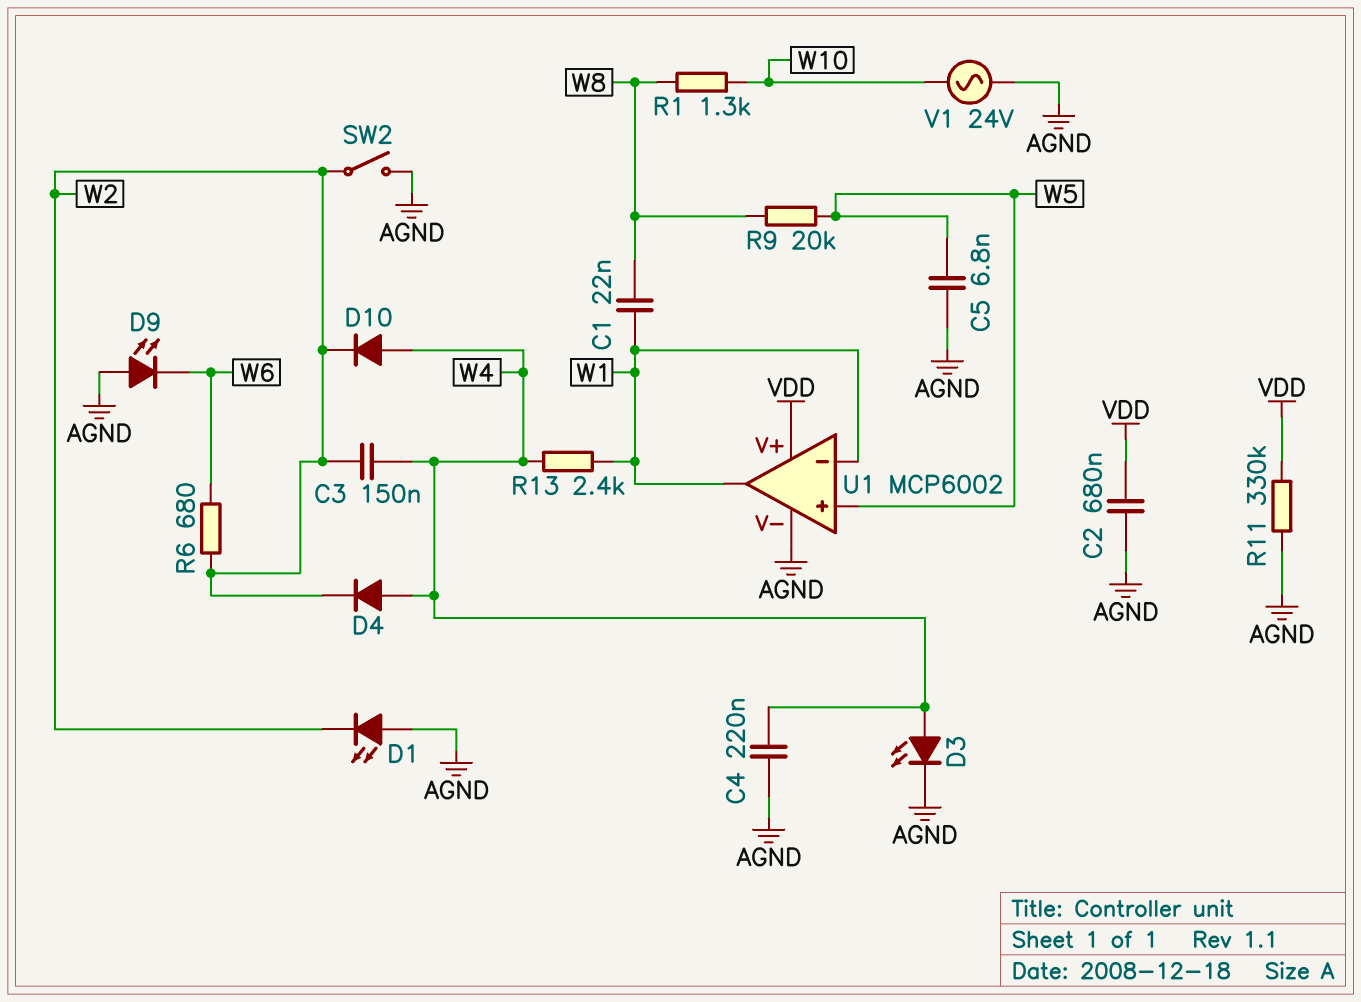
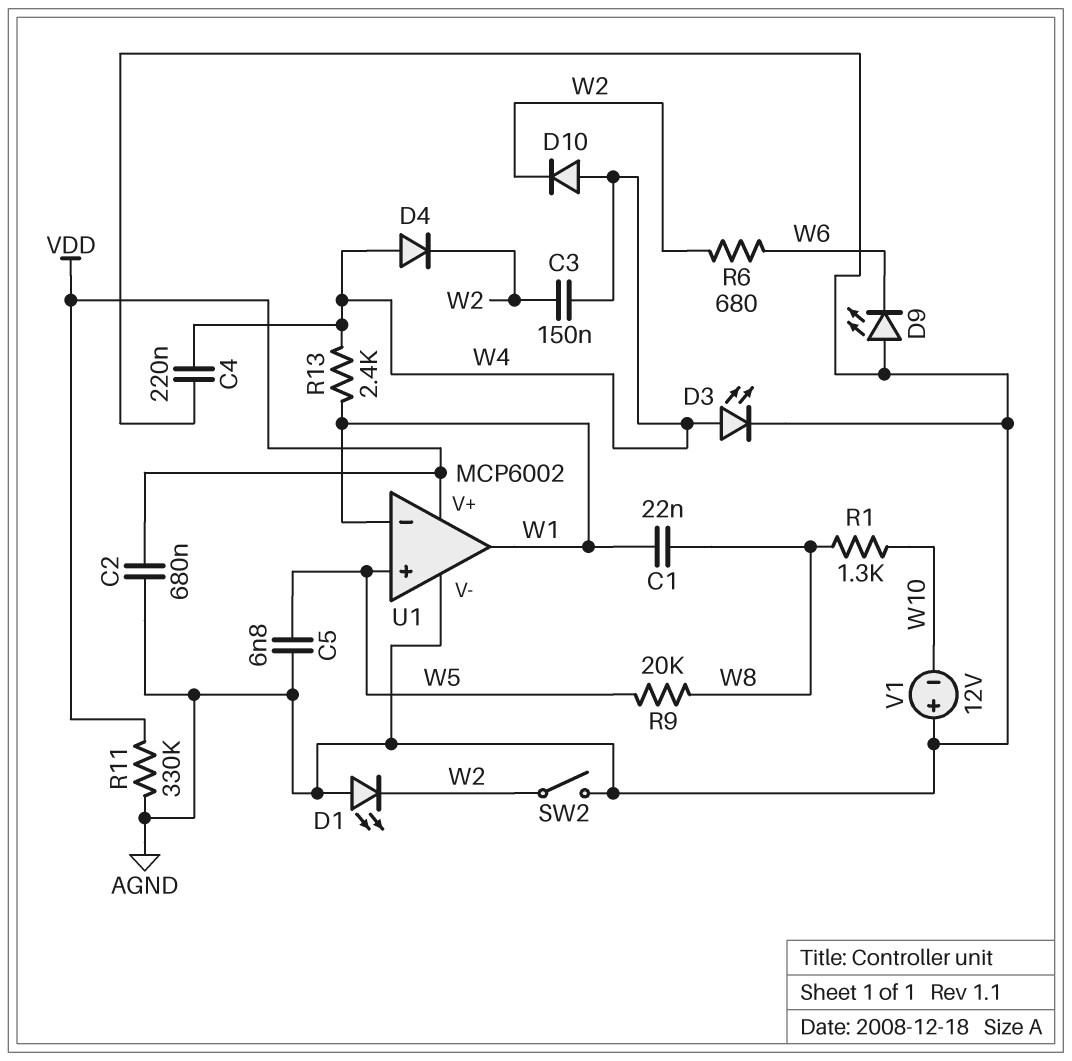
V1: AC 24V (AGND, W10) -> 12V (plus AGND, minus W10)

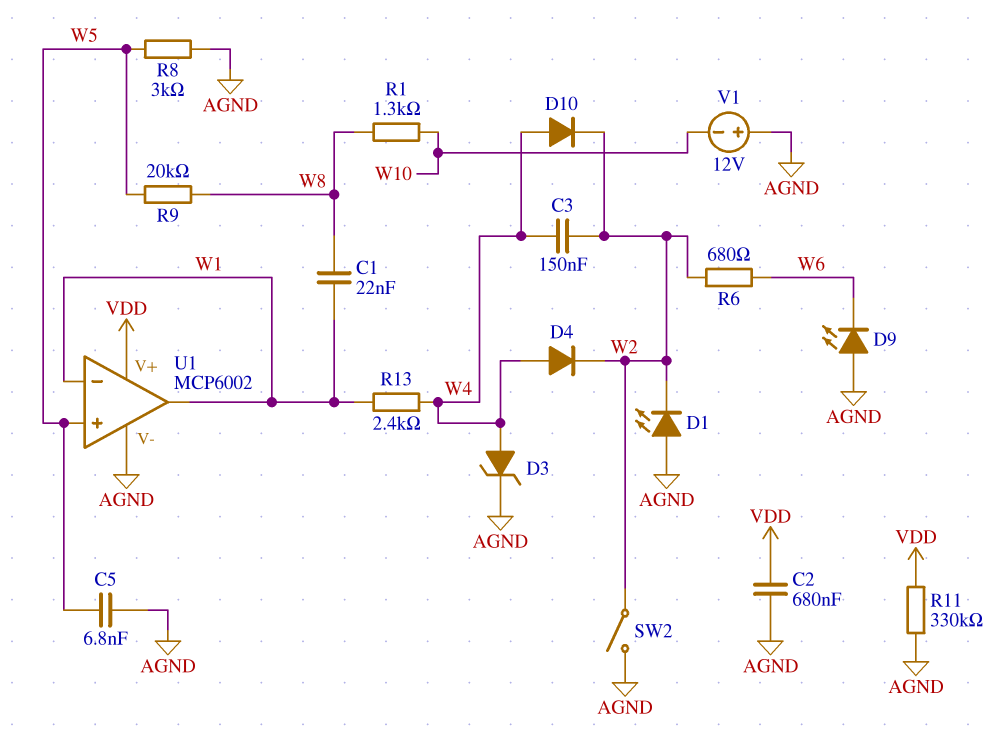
C4: 220nF (AGND, W4) -> none
D3: LED (A W4, K AGND) -> zener (A W4, K AGND)
R8: none -> 3k (AGND, W5)

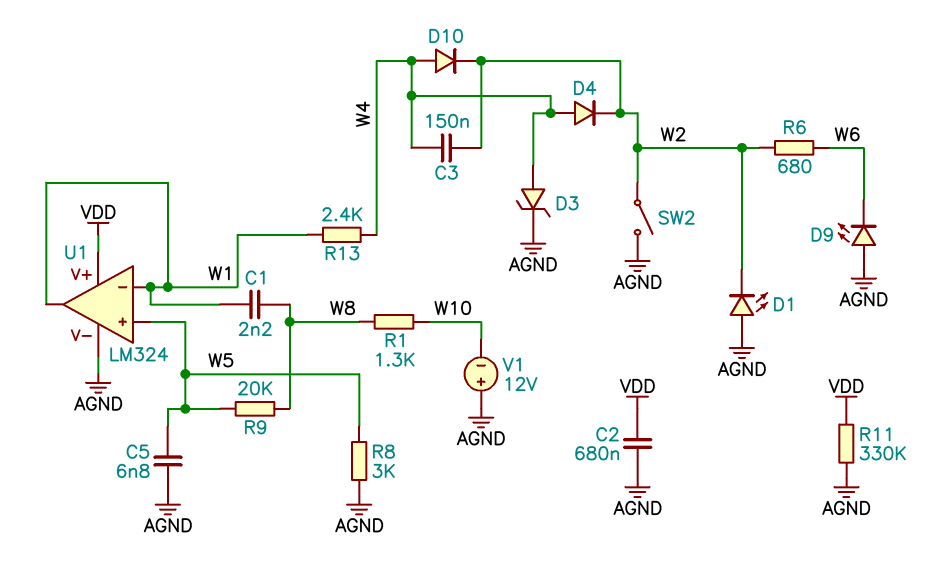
C1: 22nF (W1, W8) -> 2.2nF (W1, W8)
U1: MCP6002 -> LM324

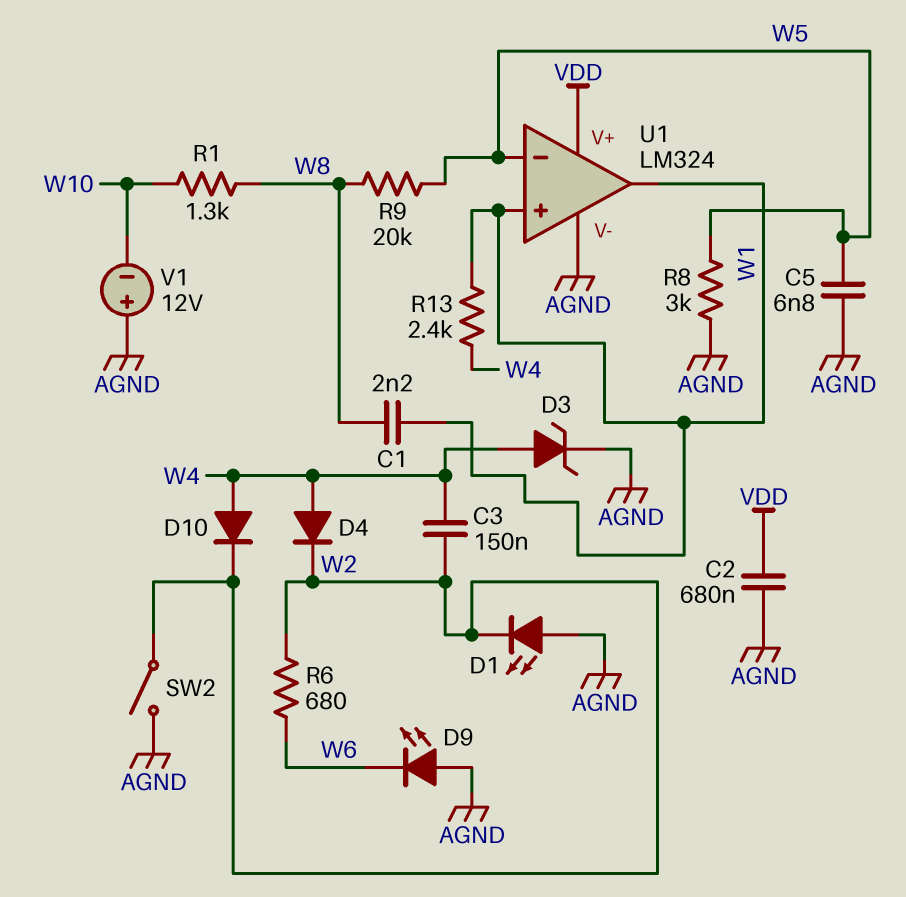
R11: 330k (AGND, VDD) -> none
U1 pin in+: W5 -> W1
U1 pin in-: W1 -> W5

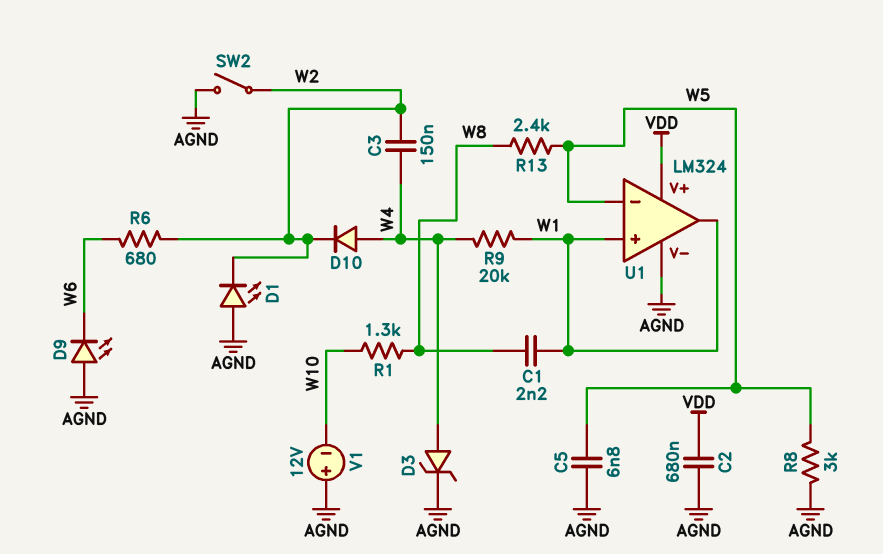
D4: diode (A W4, K W2) -> none
R9: 20k (W5, W8) -> 20k (W1, W4)
R13: 2.4k (W1, W4) -> 2.4k (W5, W8)

